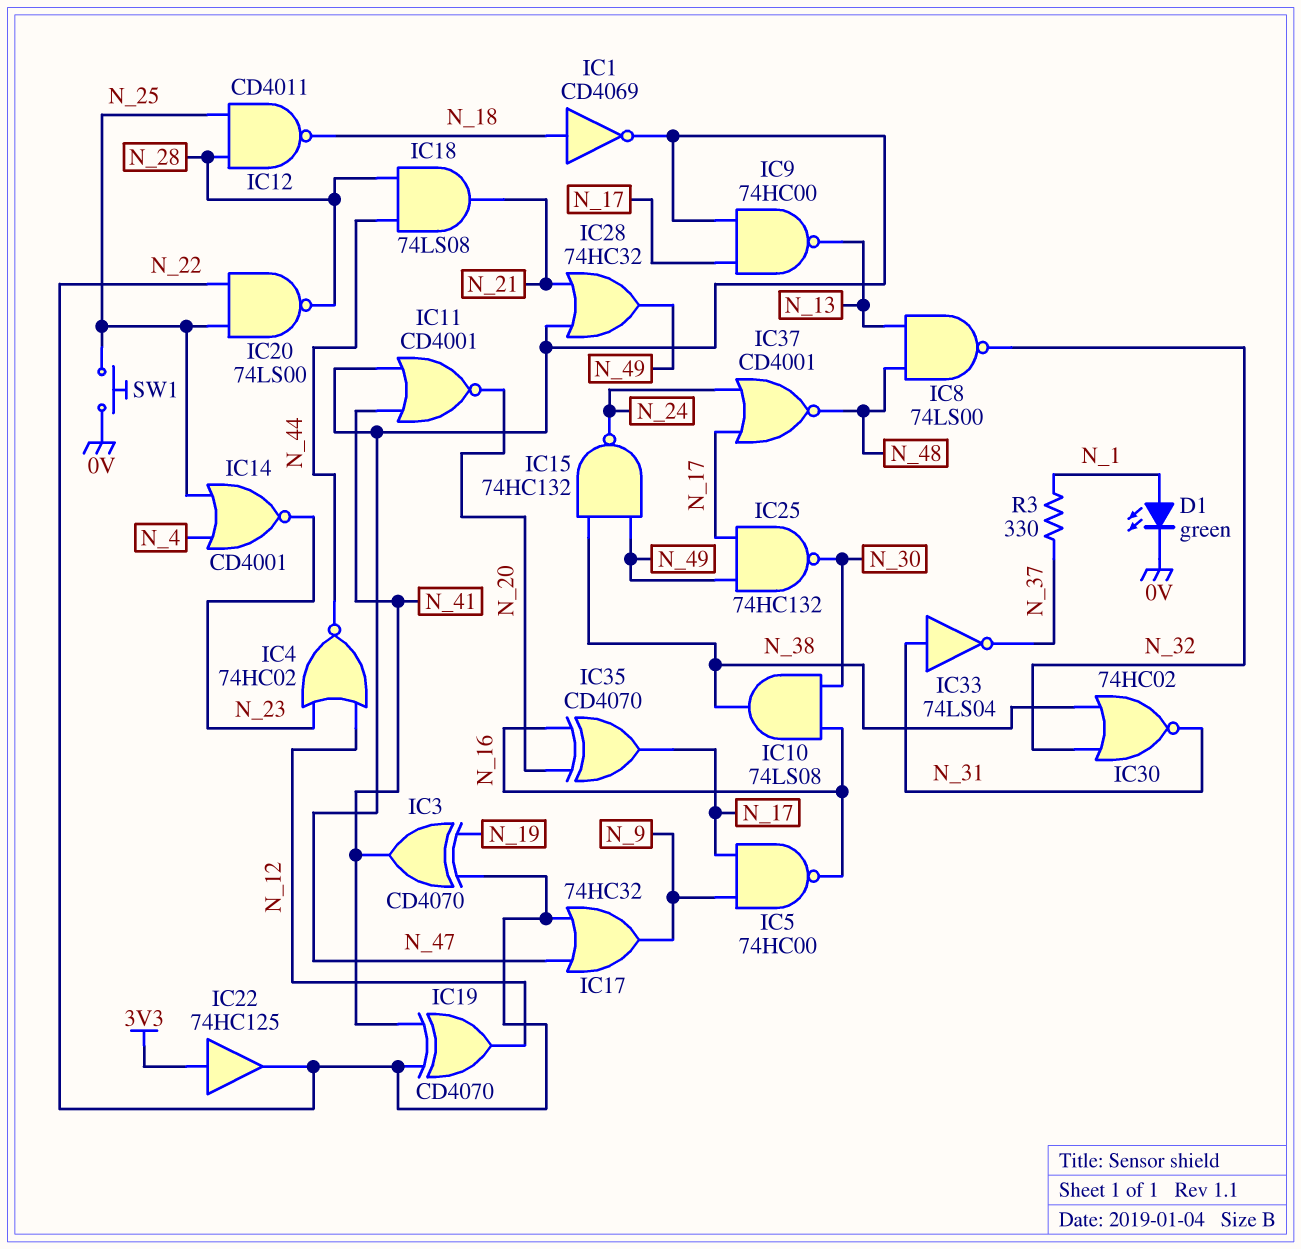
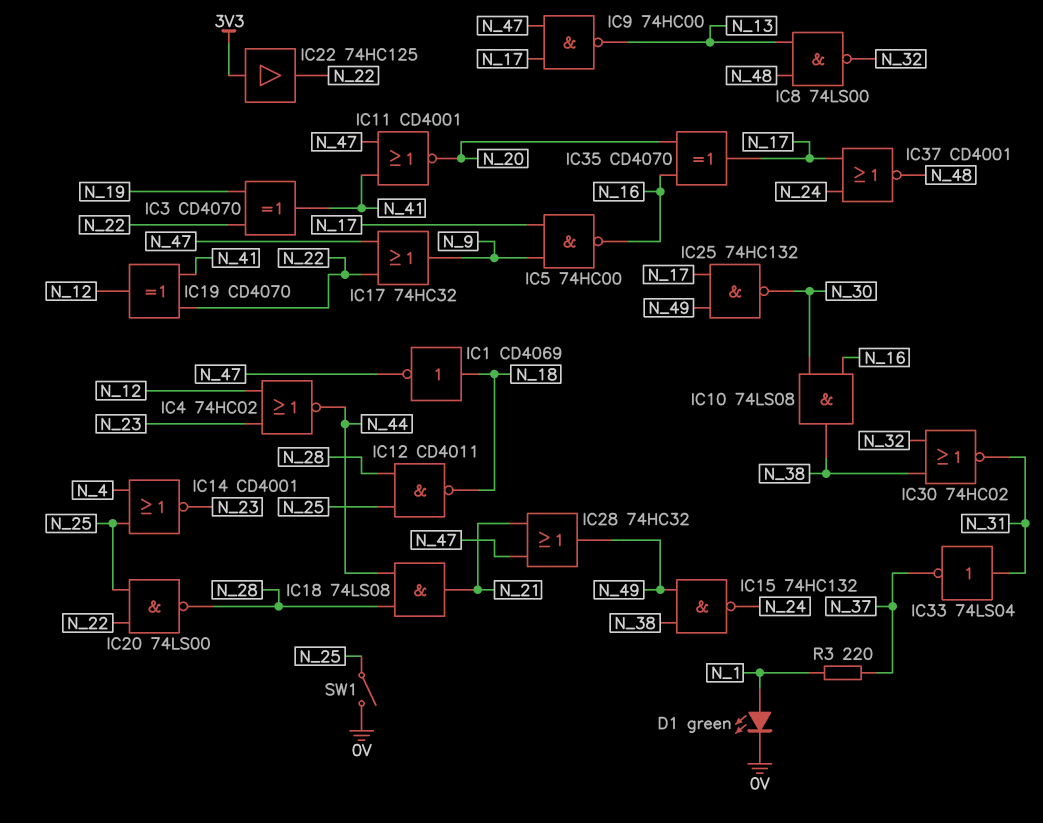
R3: 330 (N_1, N_37) -> 220 (N_1, N_37)
SW1: button (0V, N_25) -> switch (0V, N_25)

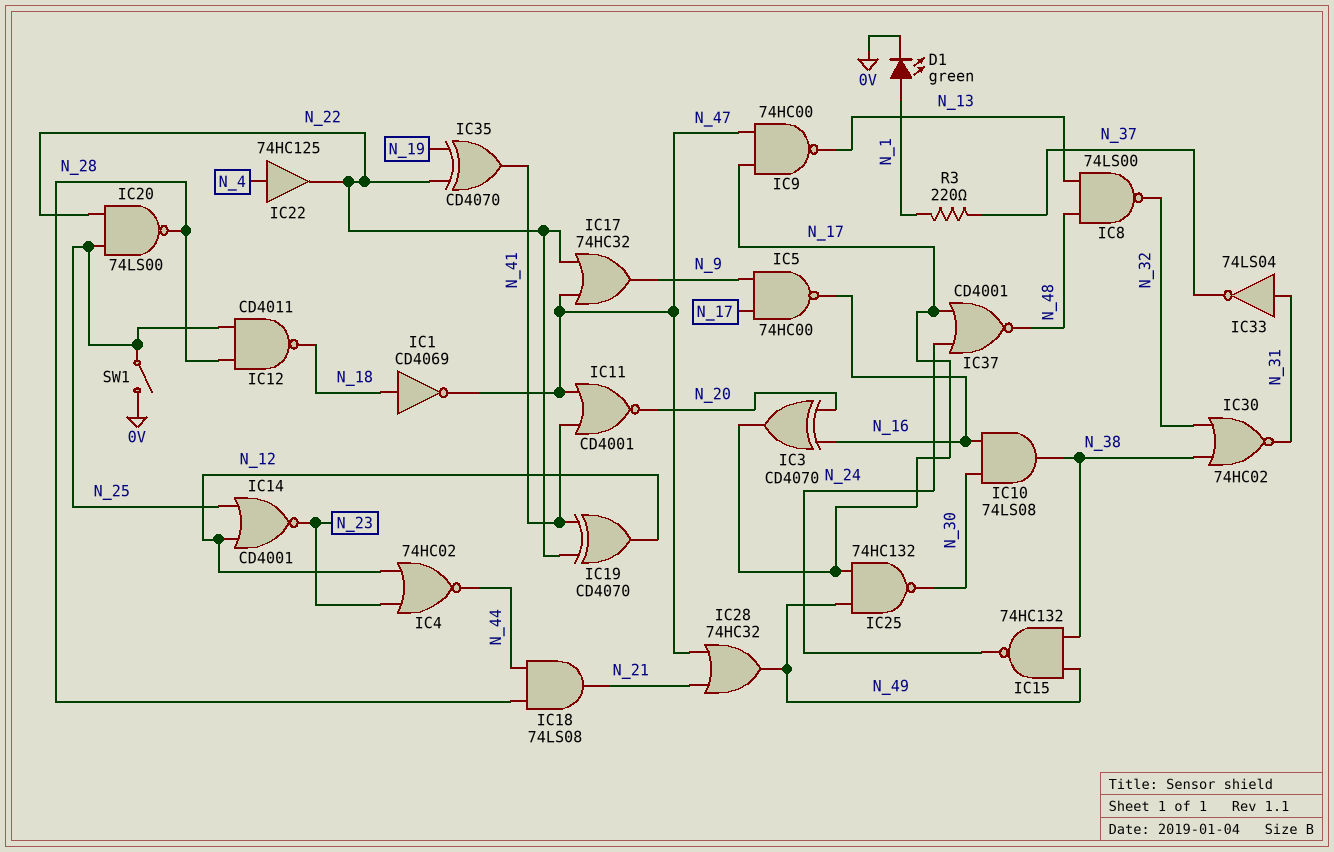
IC3: XOR CD4070 (in N_19, in N_22, out N_41) -> XOR CD4070 (in N_16, in N_20, out N_17)
IC14: NOR CD4001 (in N_4, in N_25, out N_23) -> NOR CD4001 (in N_12, in N_25, out N_23)
IC22: buffer 74HC125 (in 3V3, out N_22) -> buffer 74HC125 (in N_4, out N_22)
IC35: XOR CD4070 (in N_16, in N_20, out N_17) -> XOR CD4070 (in N_19, in N_22, out N_41)

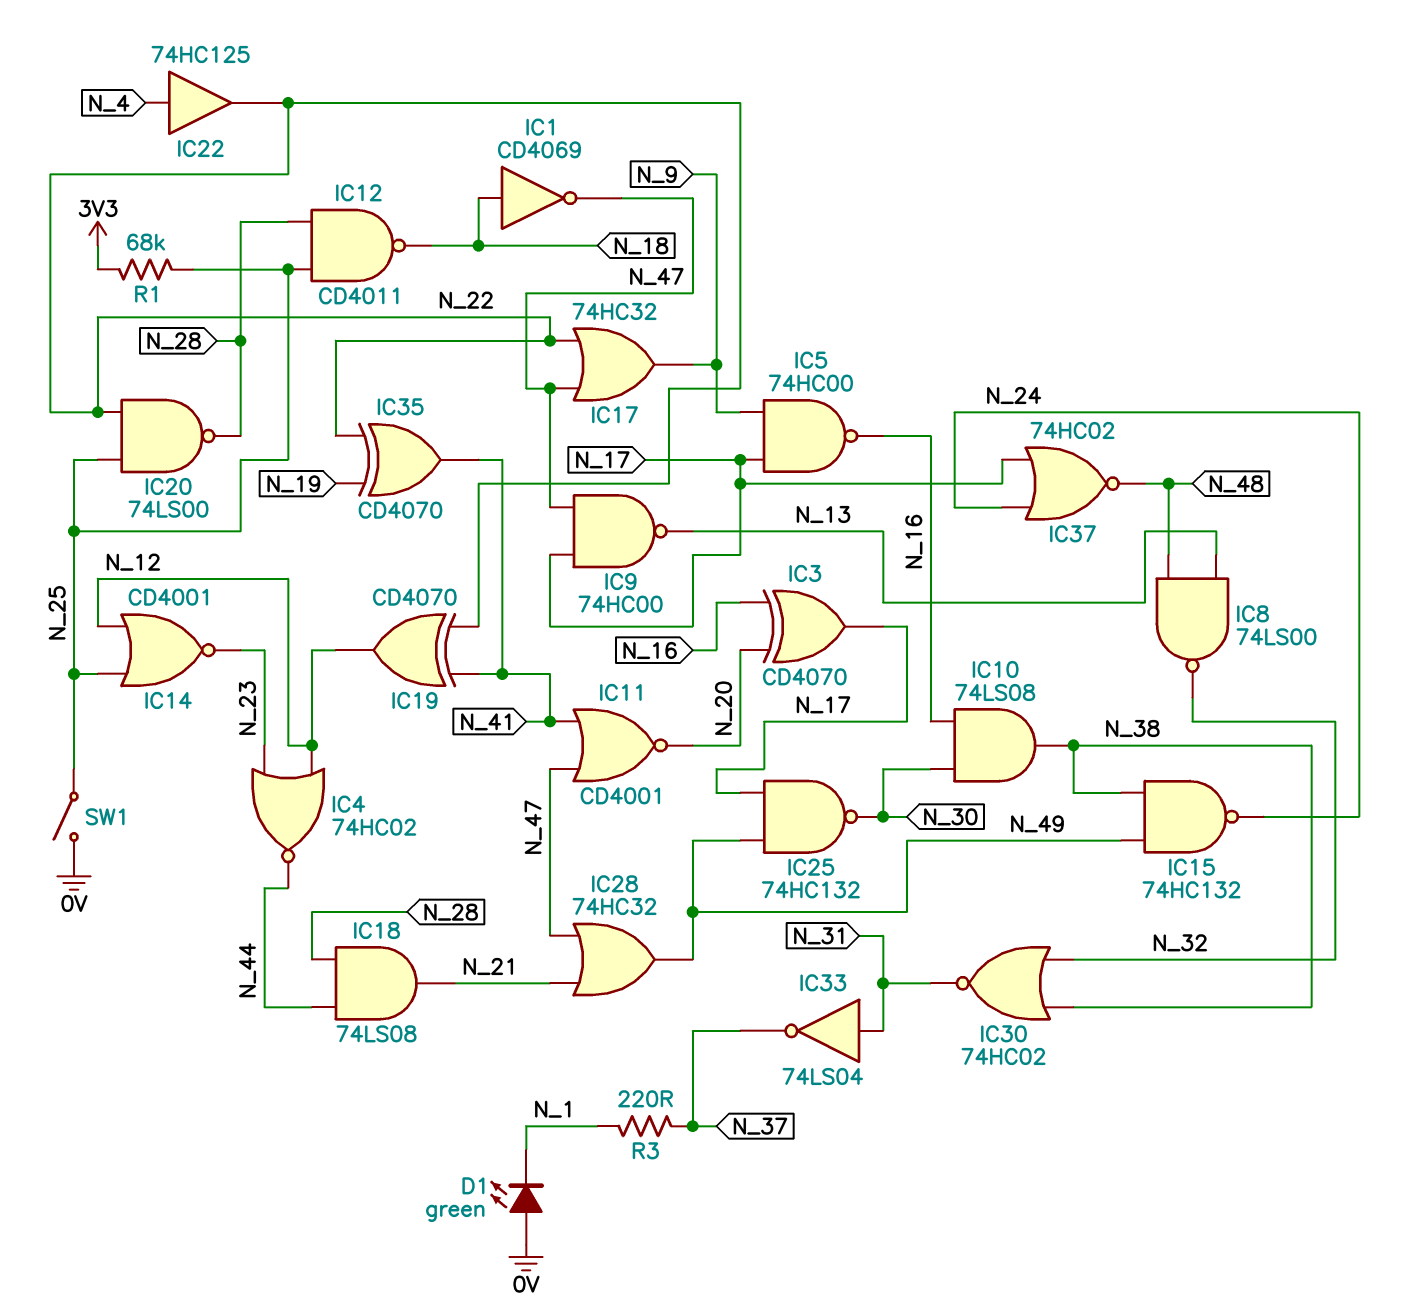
D1: LED green (A N_1, K 0V) -> LED green (A 0V, K N_1)
IC37: NOR CD4001 (in N_17, in N_24, out N_48) -> NOR 74HC02 (in N_17, in N_24, out N_48)
R1: none -> 68k (3V3, N_25)

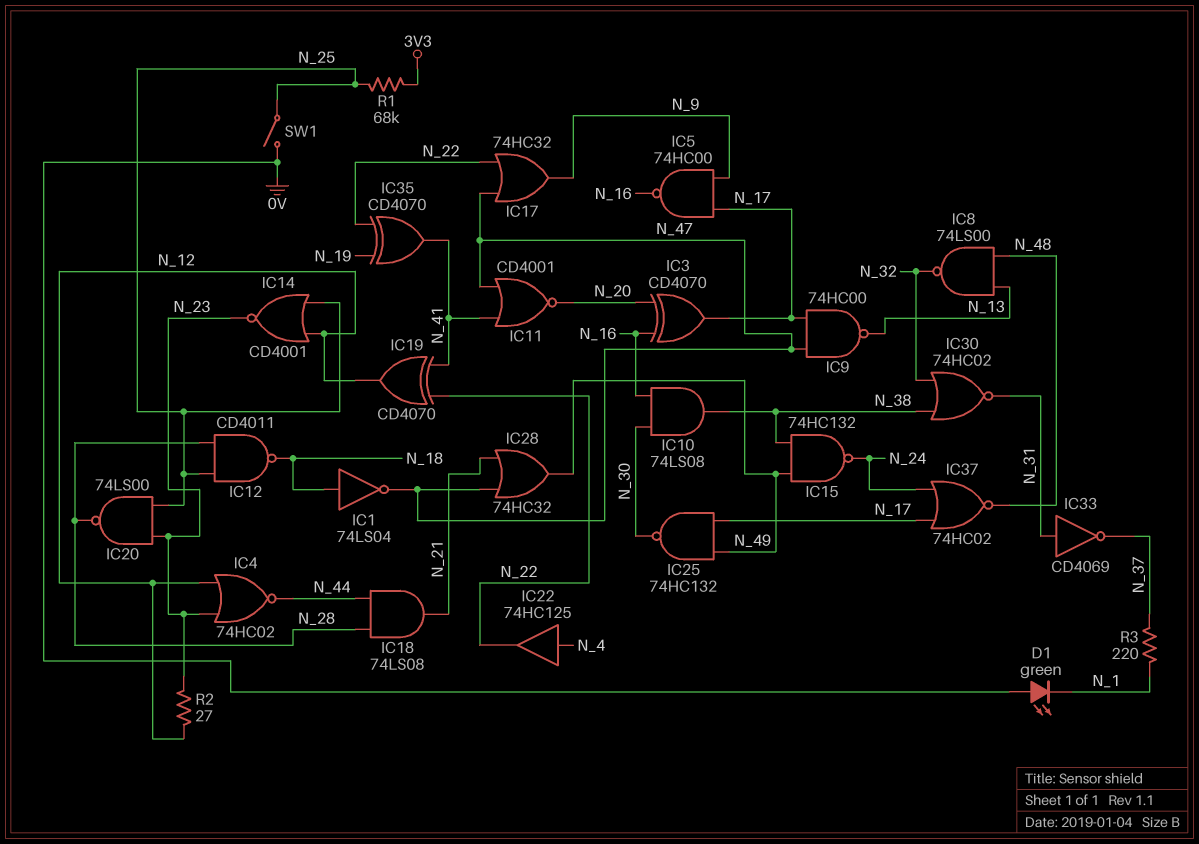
IC1: NOT CD4069 (in N_18, out N_47) -> NOT 74LS04 (in N_18, out N_47)
IC20: NAND 74LS00 (in N_22, in N_25, out N_28) -> NAND 74LS00 (in N_23, in N_25, out N_28)
IC33: NOT 74LS04 (in N_31, out N_37) -> NOT CD4069 (in N_31, out N_37)
R2: none -> 27 (N_12, N_23)

